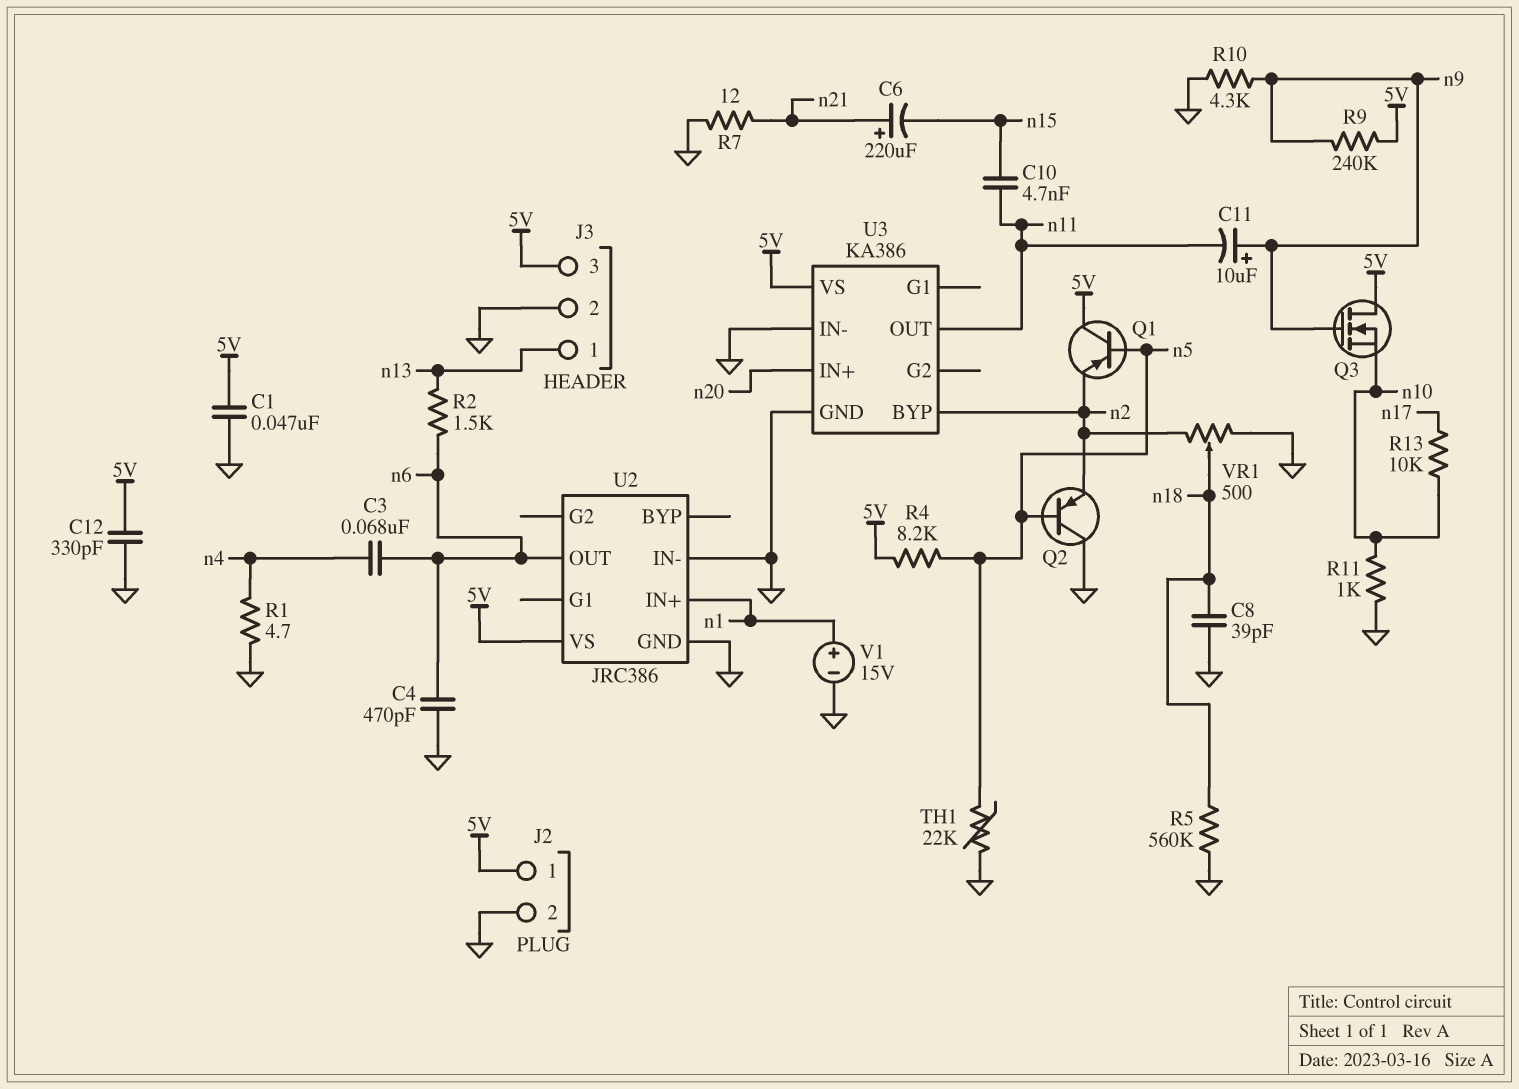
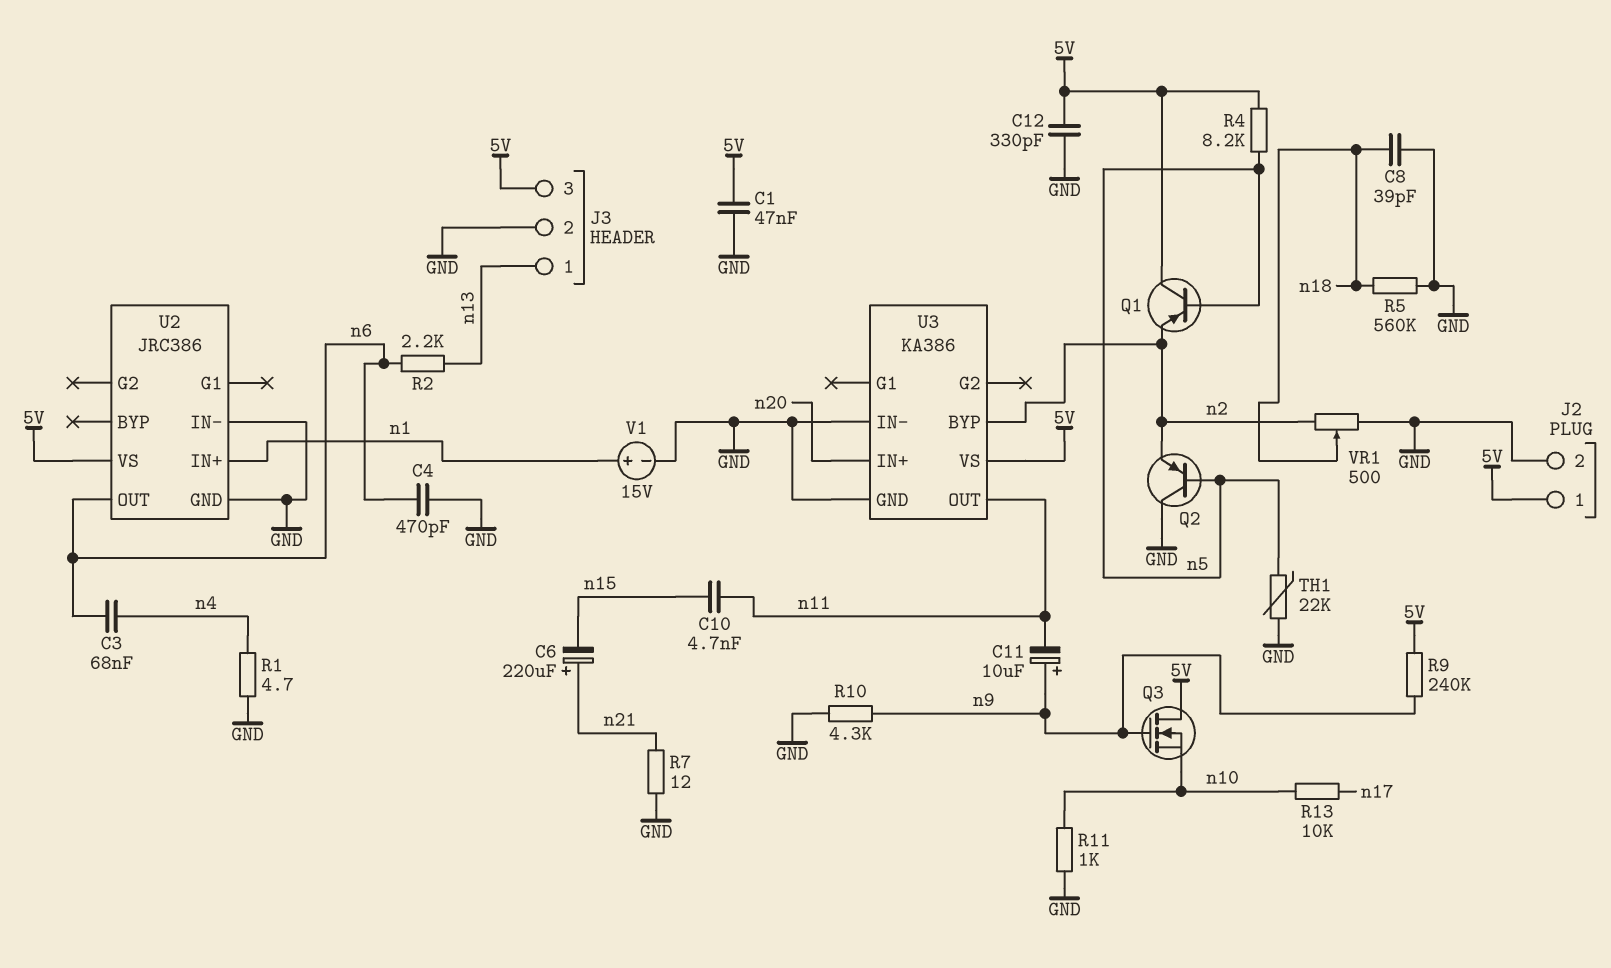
R2: 1.5k (n6, n13) -> 2.2k (n6, n13)

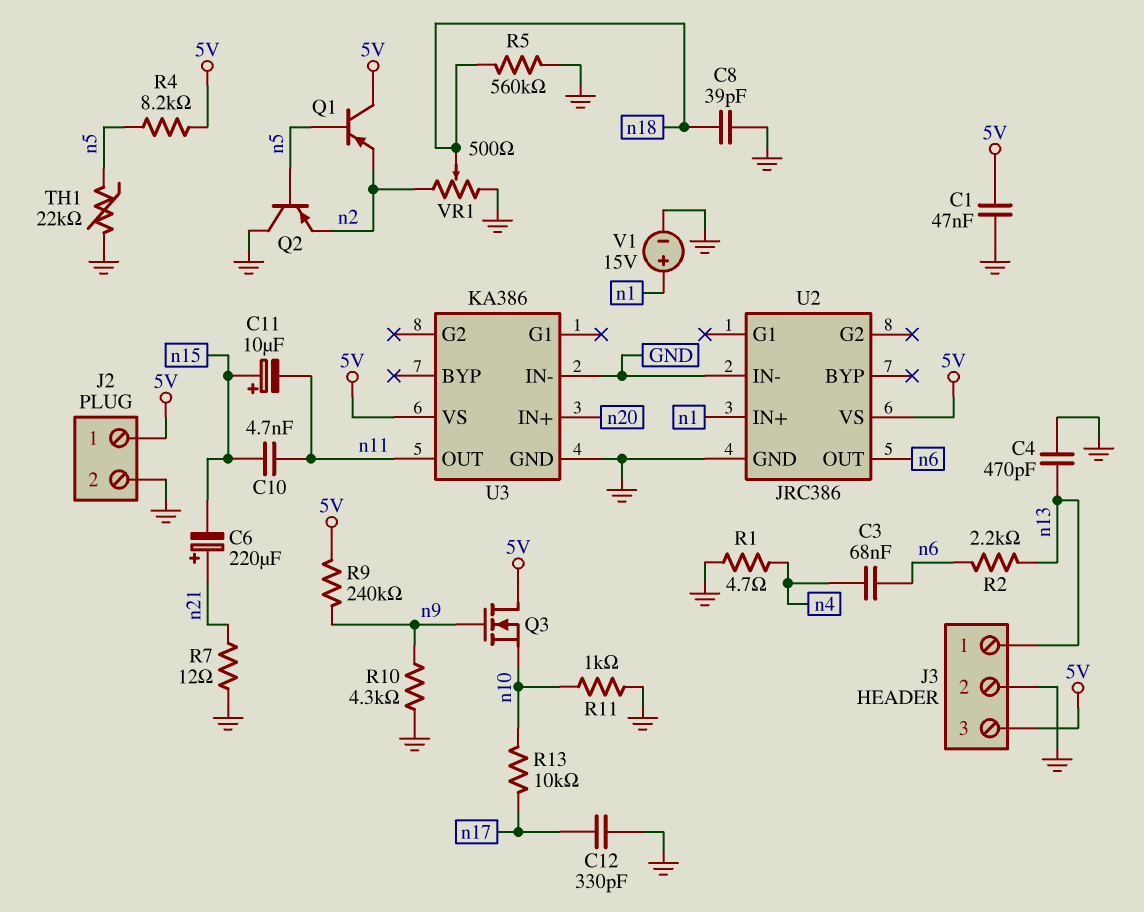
C4: 470pF (GND, n6) -> 470pF (GND, n13)
C11: 10uF (plus n9, minus n11) -> 10uF (plus n15, minus n11)
C12: 330pF (5V, GND) -> 330pF (GND, n17)
U3 pin BYP: n2 -> none

